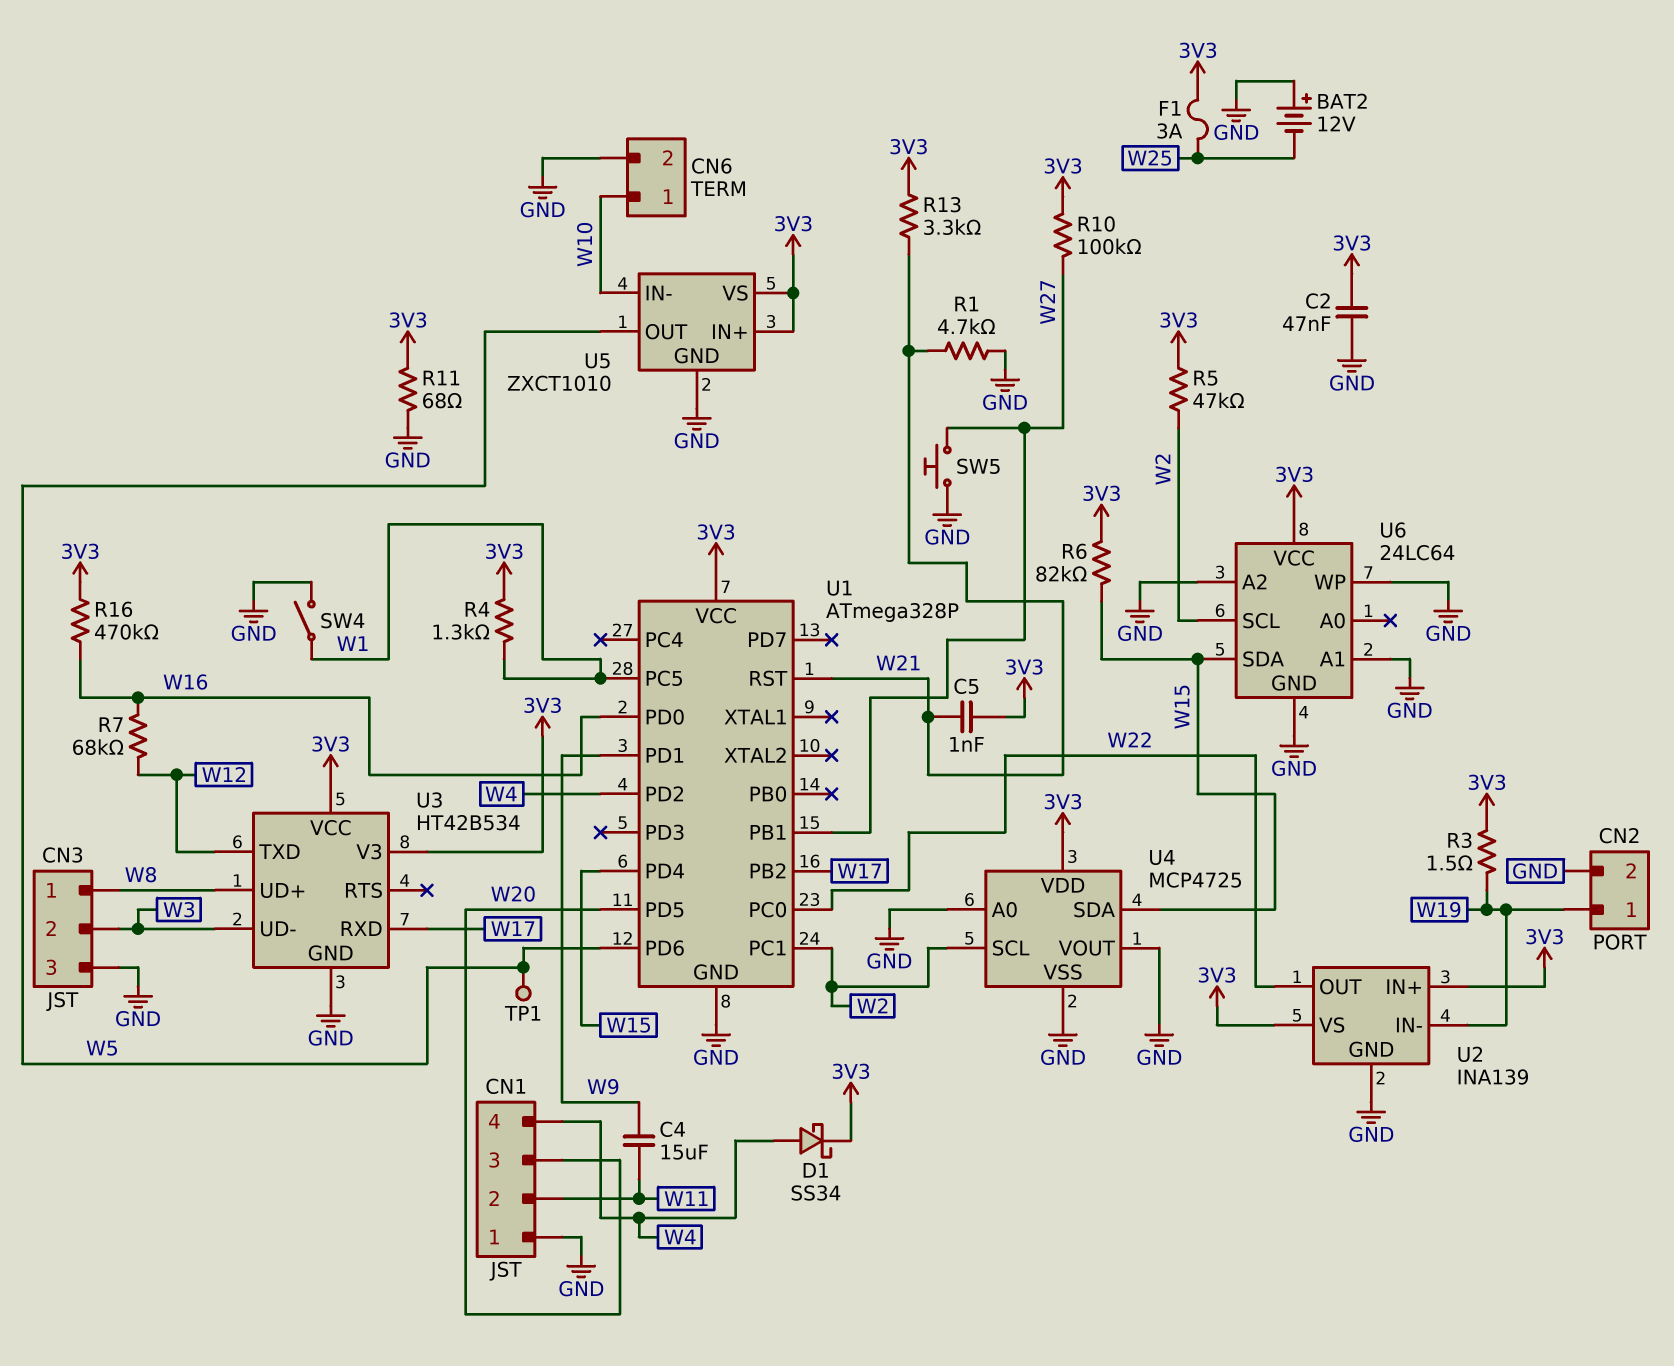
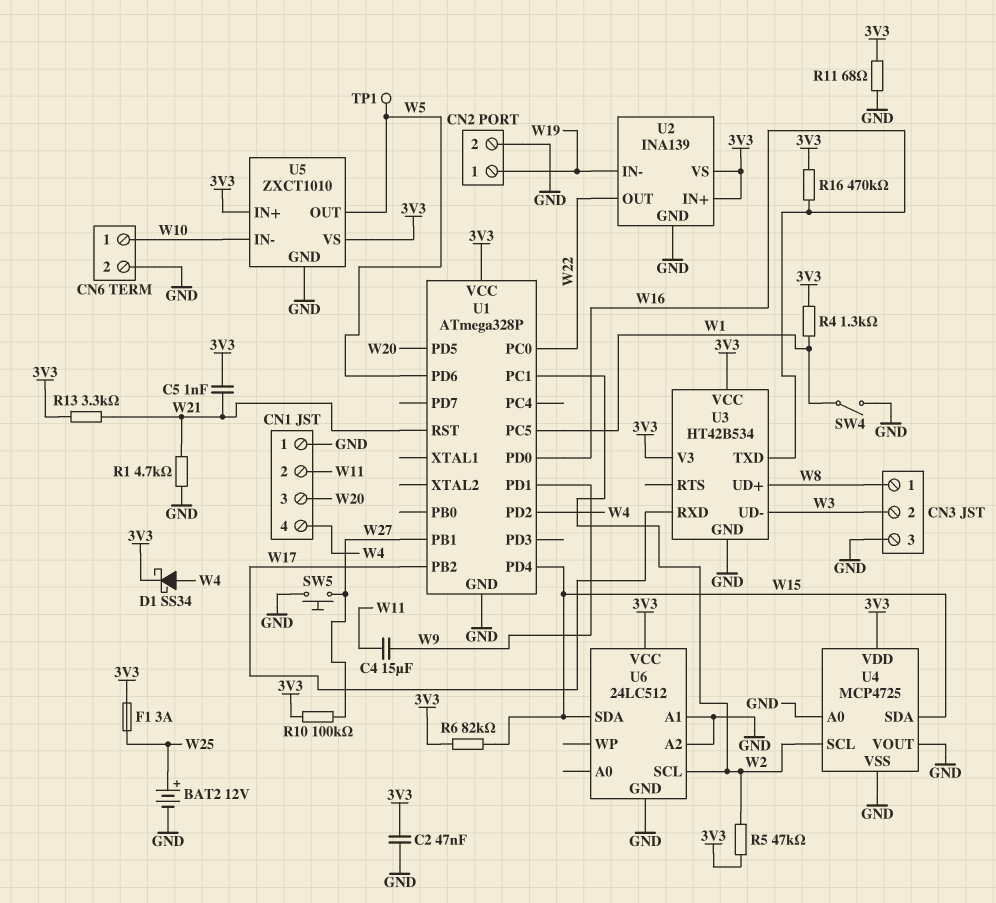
BAT2: 12V (plus GND, minus W25) -> 12V (plus W25, minus GND)
R3: 1.5 (3V3, W19) -> none
R7: 68k (W12, W16) -> none
U3 pin TXD: W12 -> W16
U6: 24LC64 -> 24LC512
U6 pin WP: GND -> none

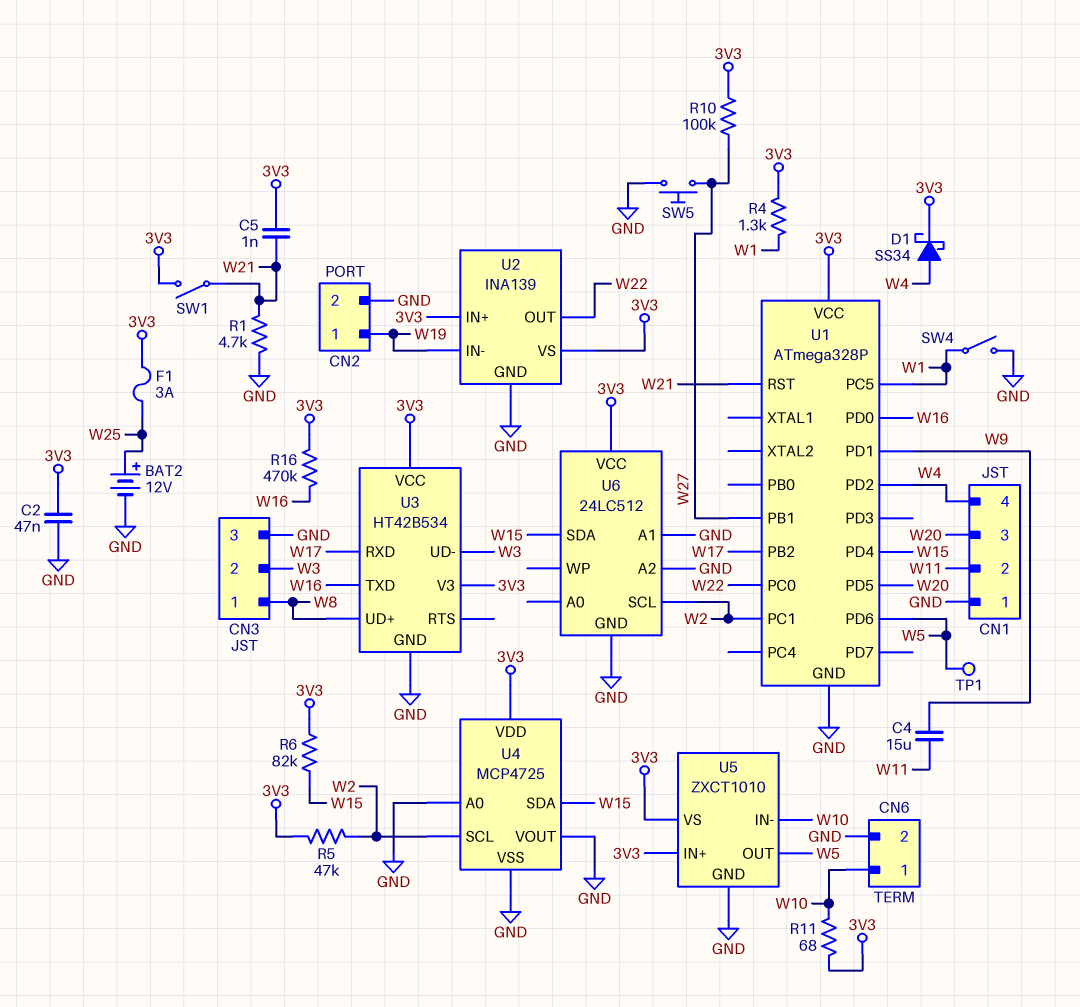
R11: 68 (3V3, GND) -> 68 (3V3, W10)
R13: 3.3k (3V3, W21) -> none
SW1: none -> switch (3V3, W21)

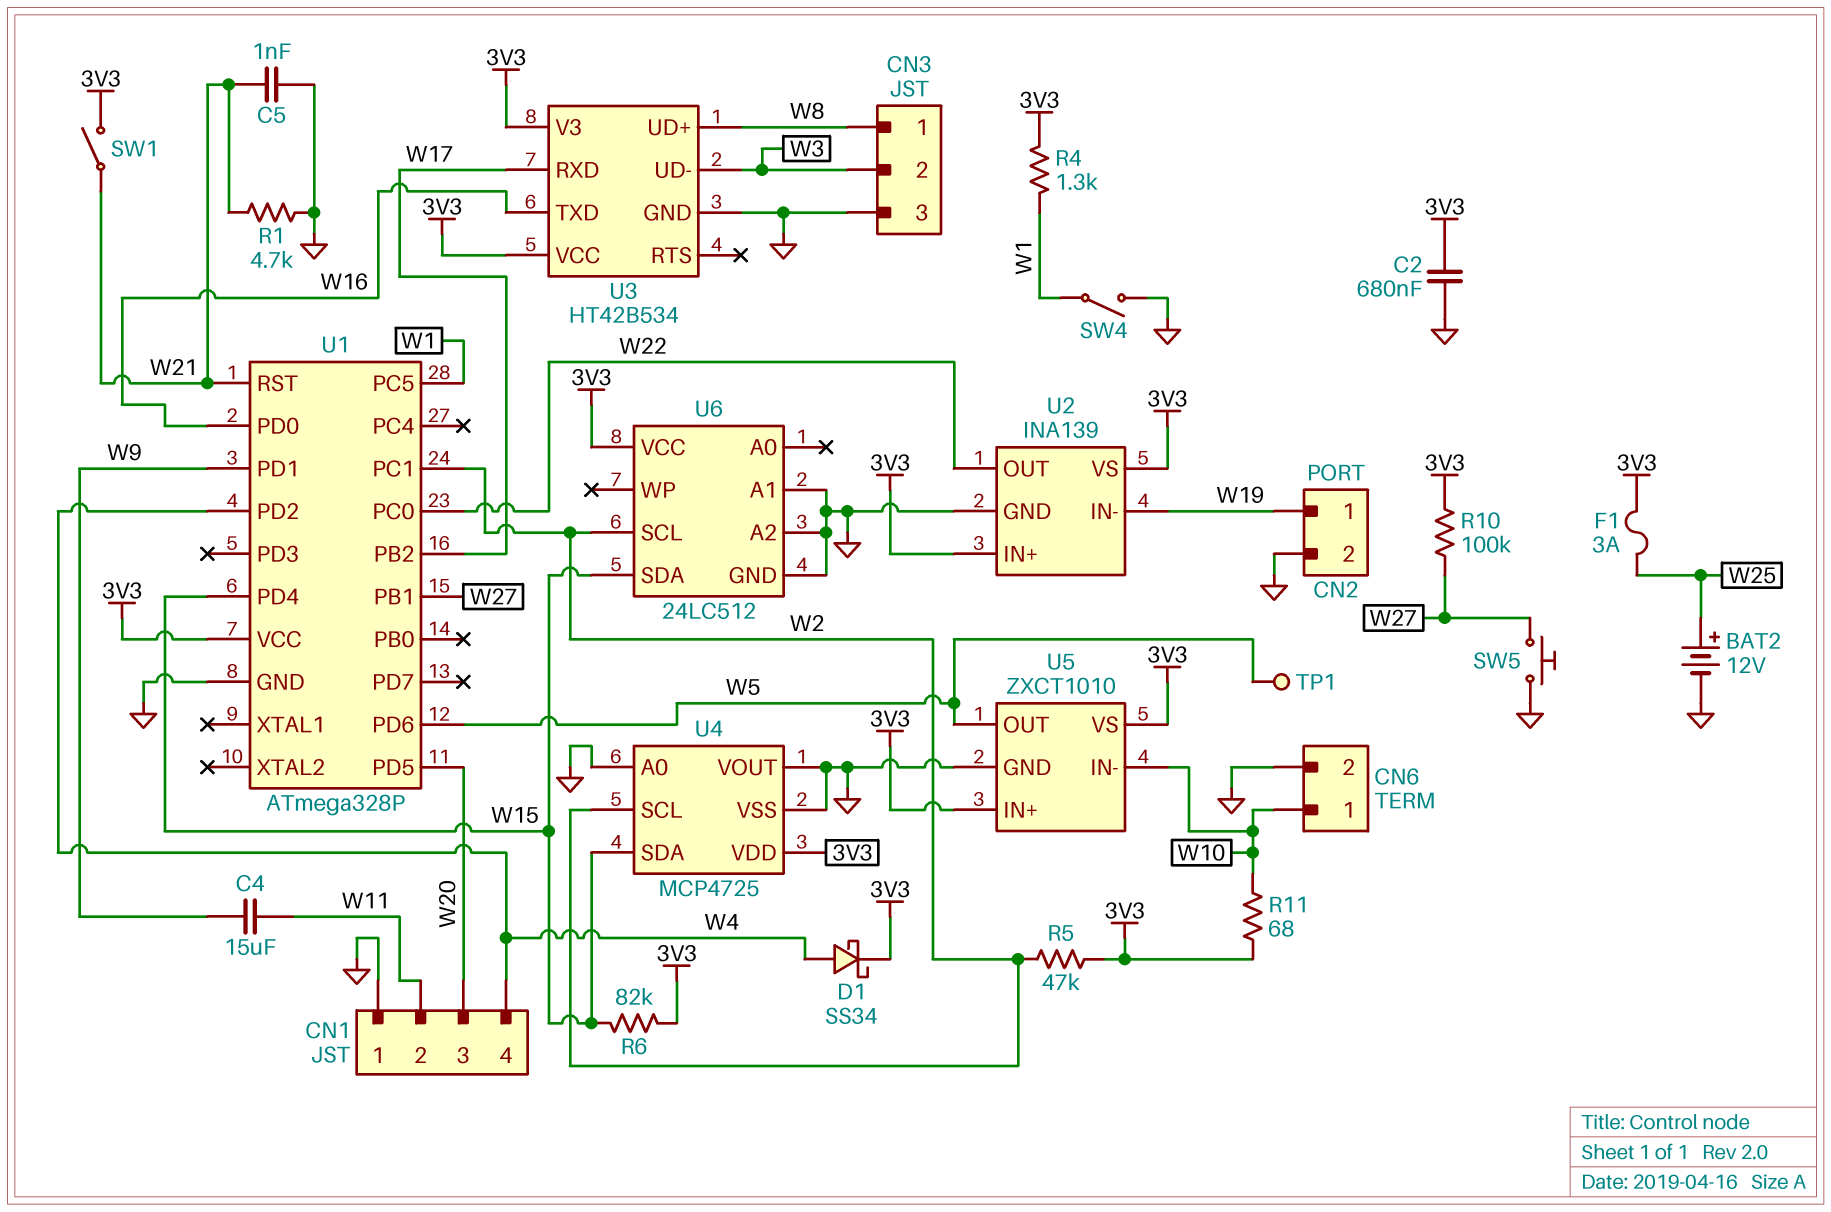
C2: 47nF (3V3, GND) -> 680nF (3V3, GND)
C5: 1nF (3V3, W21) -> 1nF (GND, W21)
R16: 470k (3V3, W16) -> none

